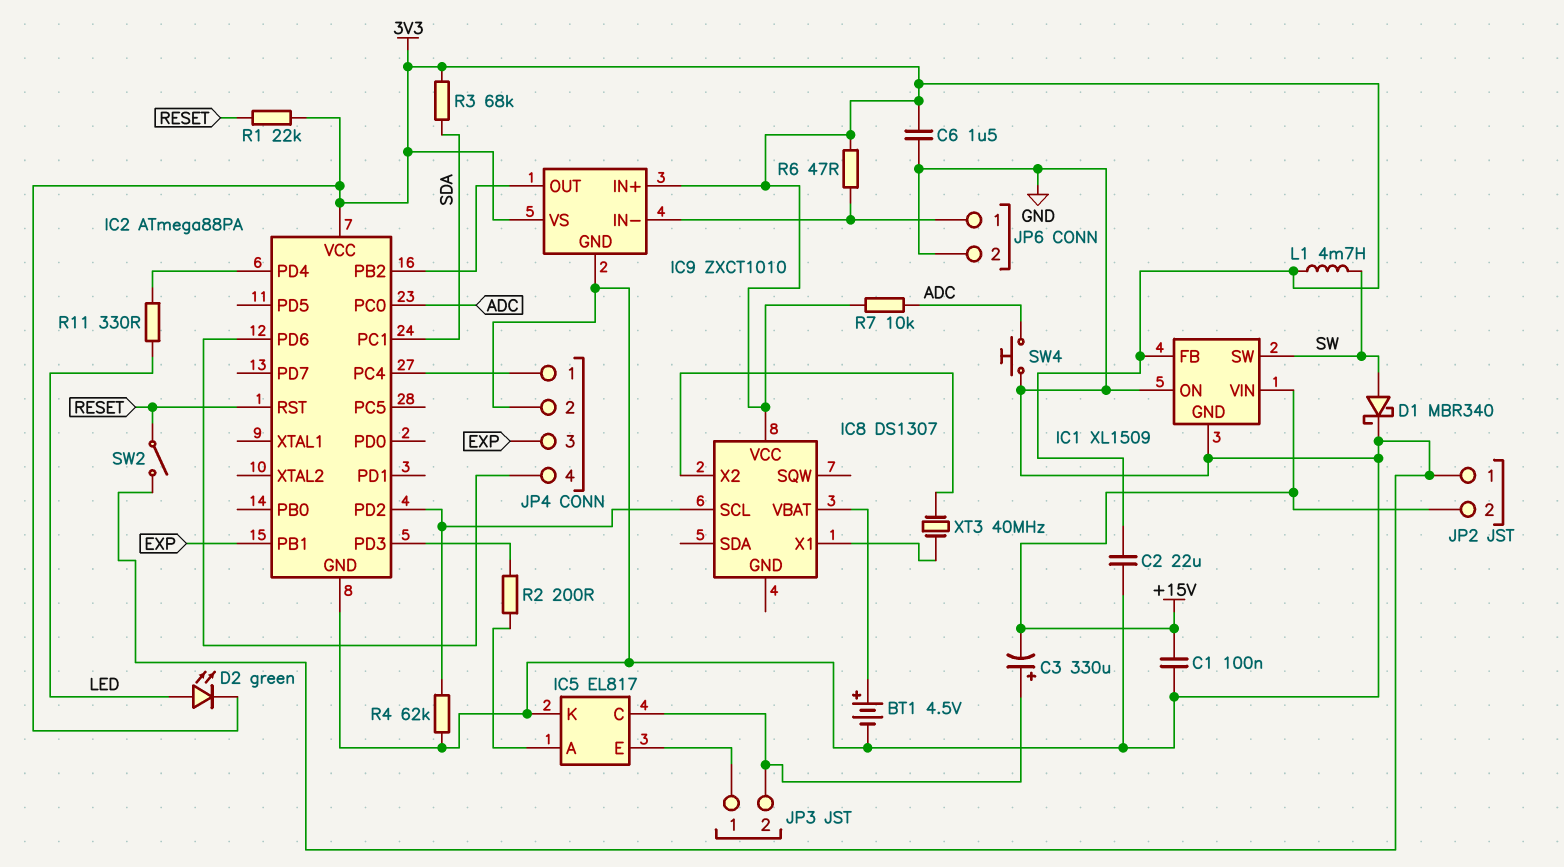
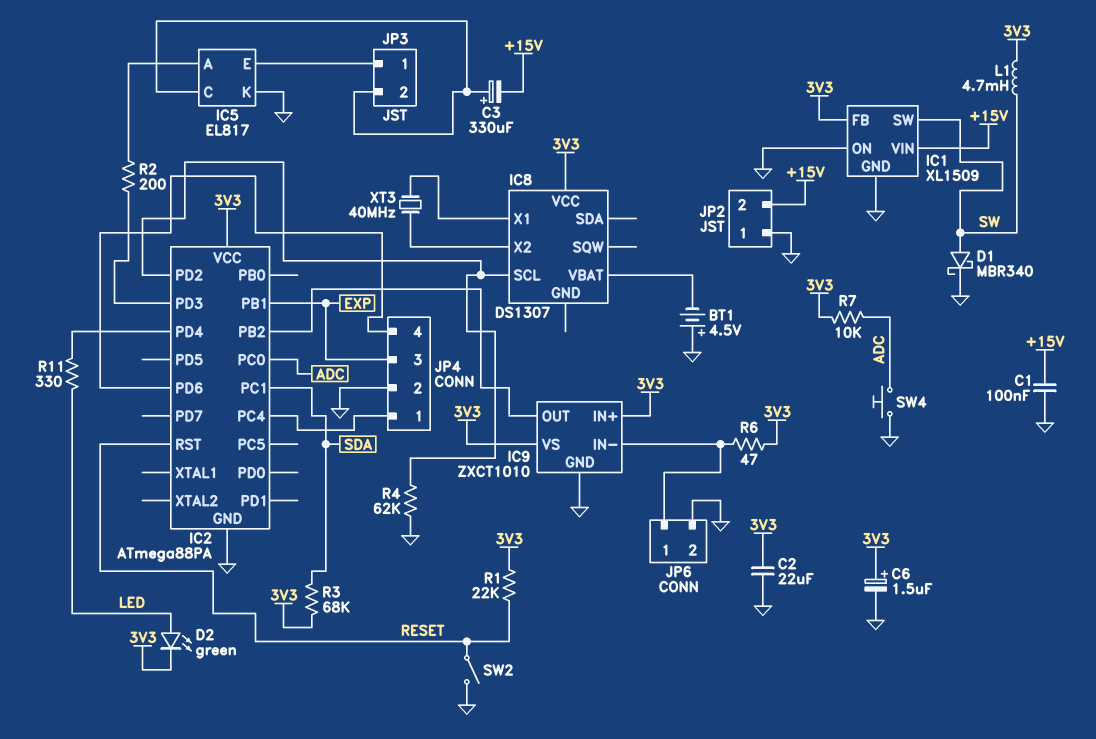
BT1: 4.5V (plus IC8/VBAT, minus GND) -> 4.5V (plus GND, minus IC8/VBAT)
C6: 1.5uF (3V3, GND) -> 1.5uF (plus 3V3, minus GND)

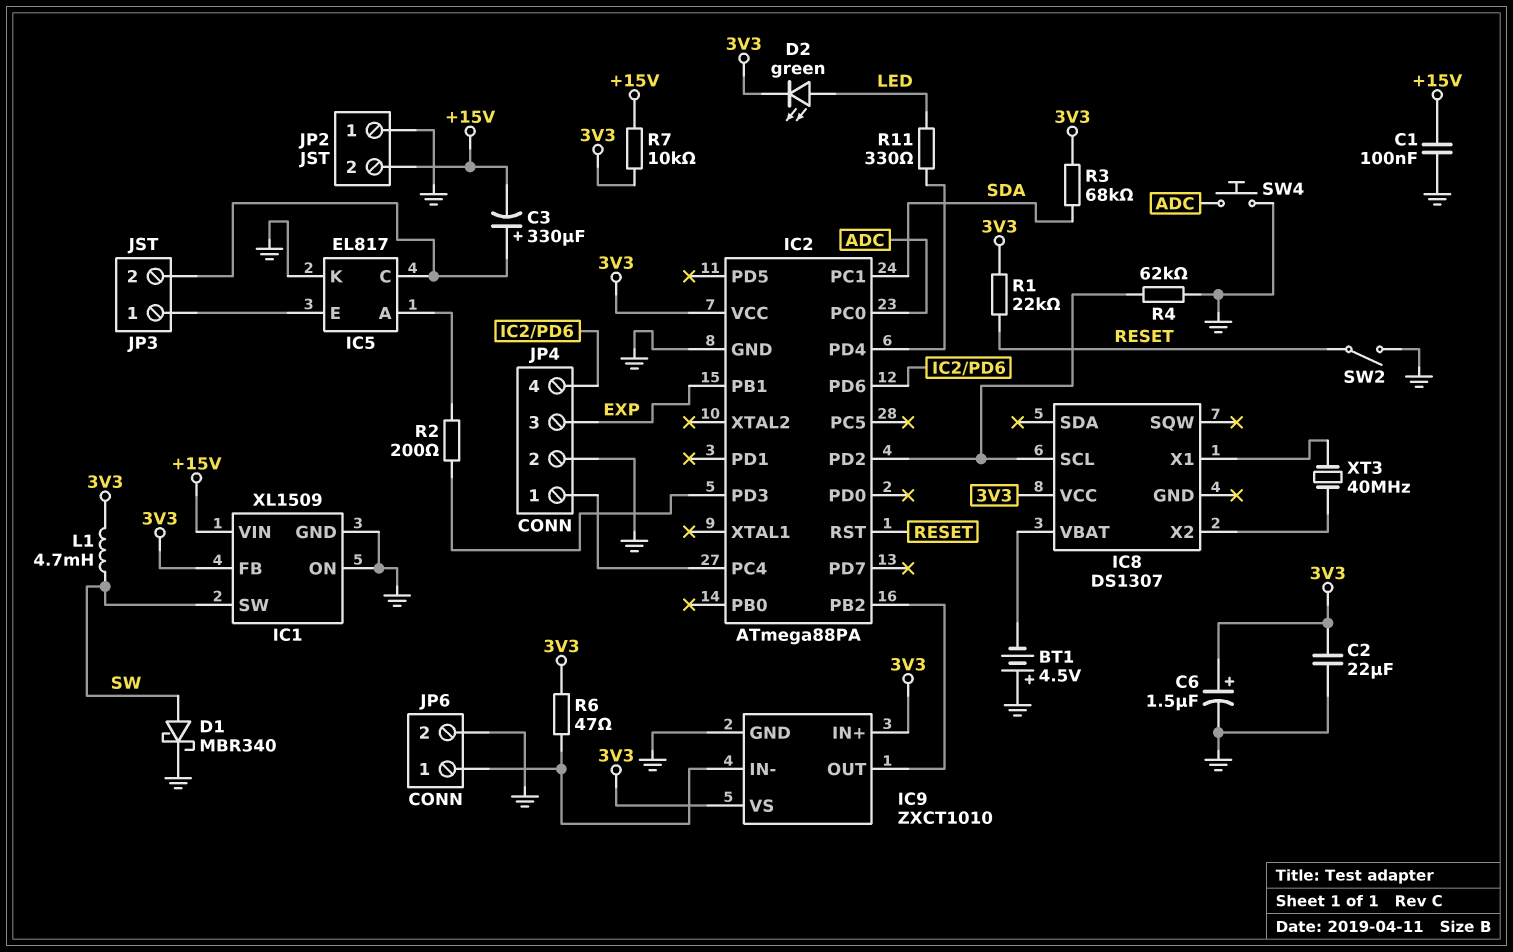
R7: 10k (3V3, ADC) -> 10k (+15V, 3V3)

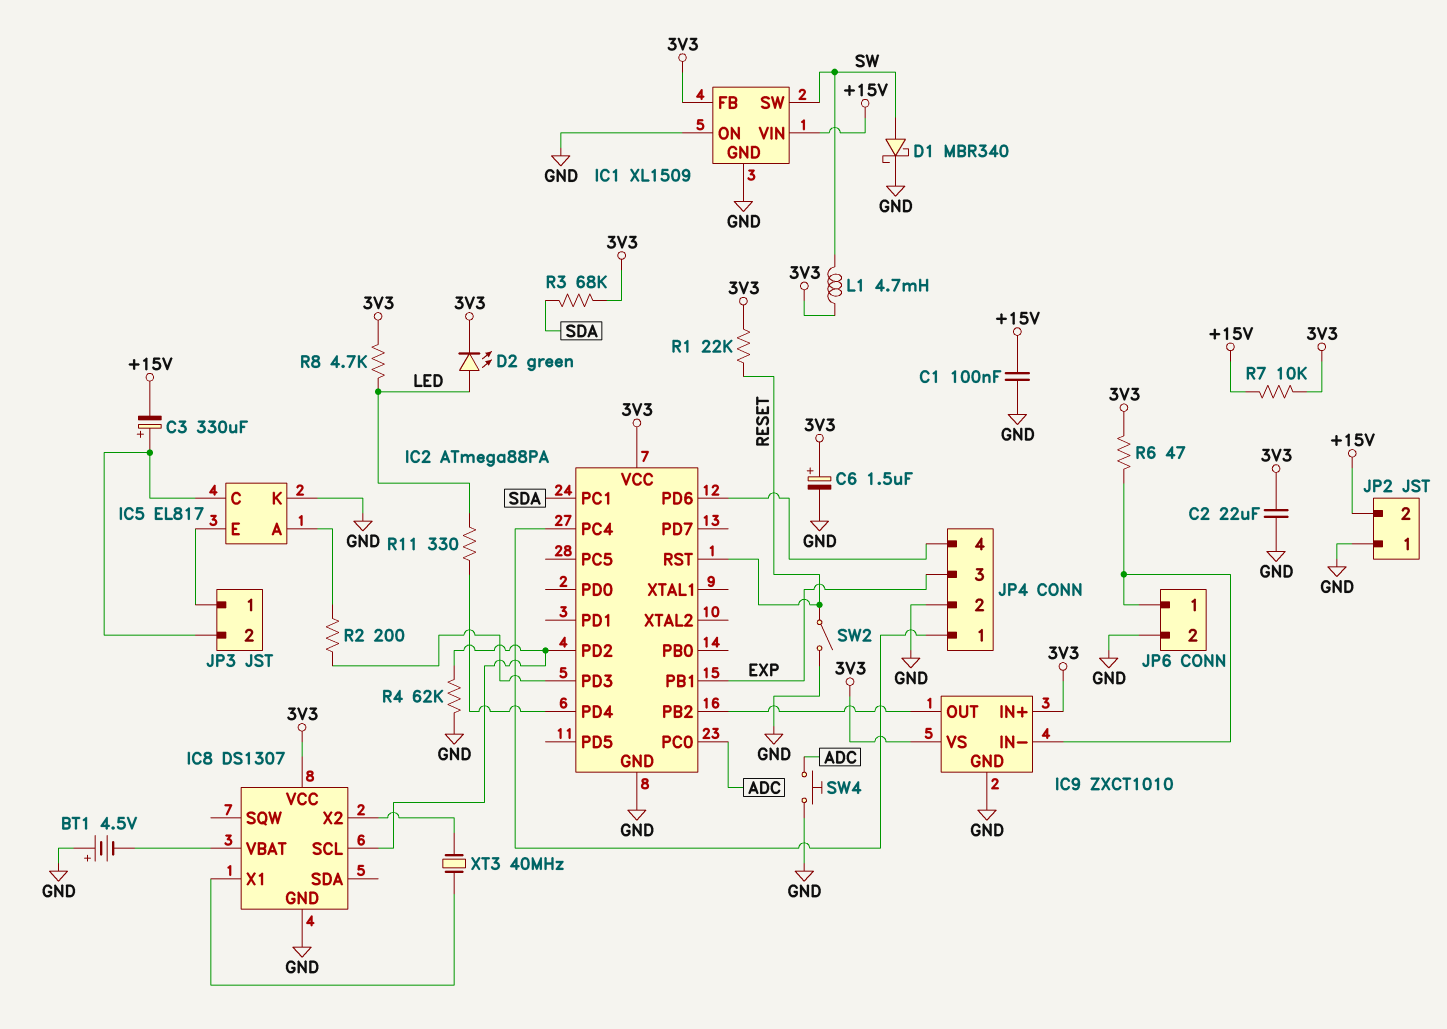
IC8 pin GND: none -> GND
R8: none -> 4.7k (3V3, LED)

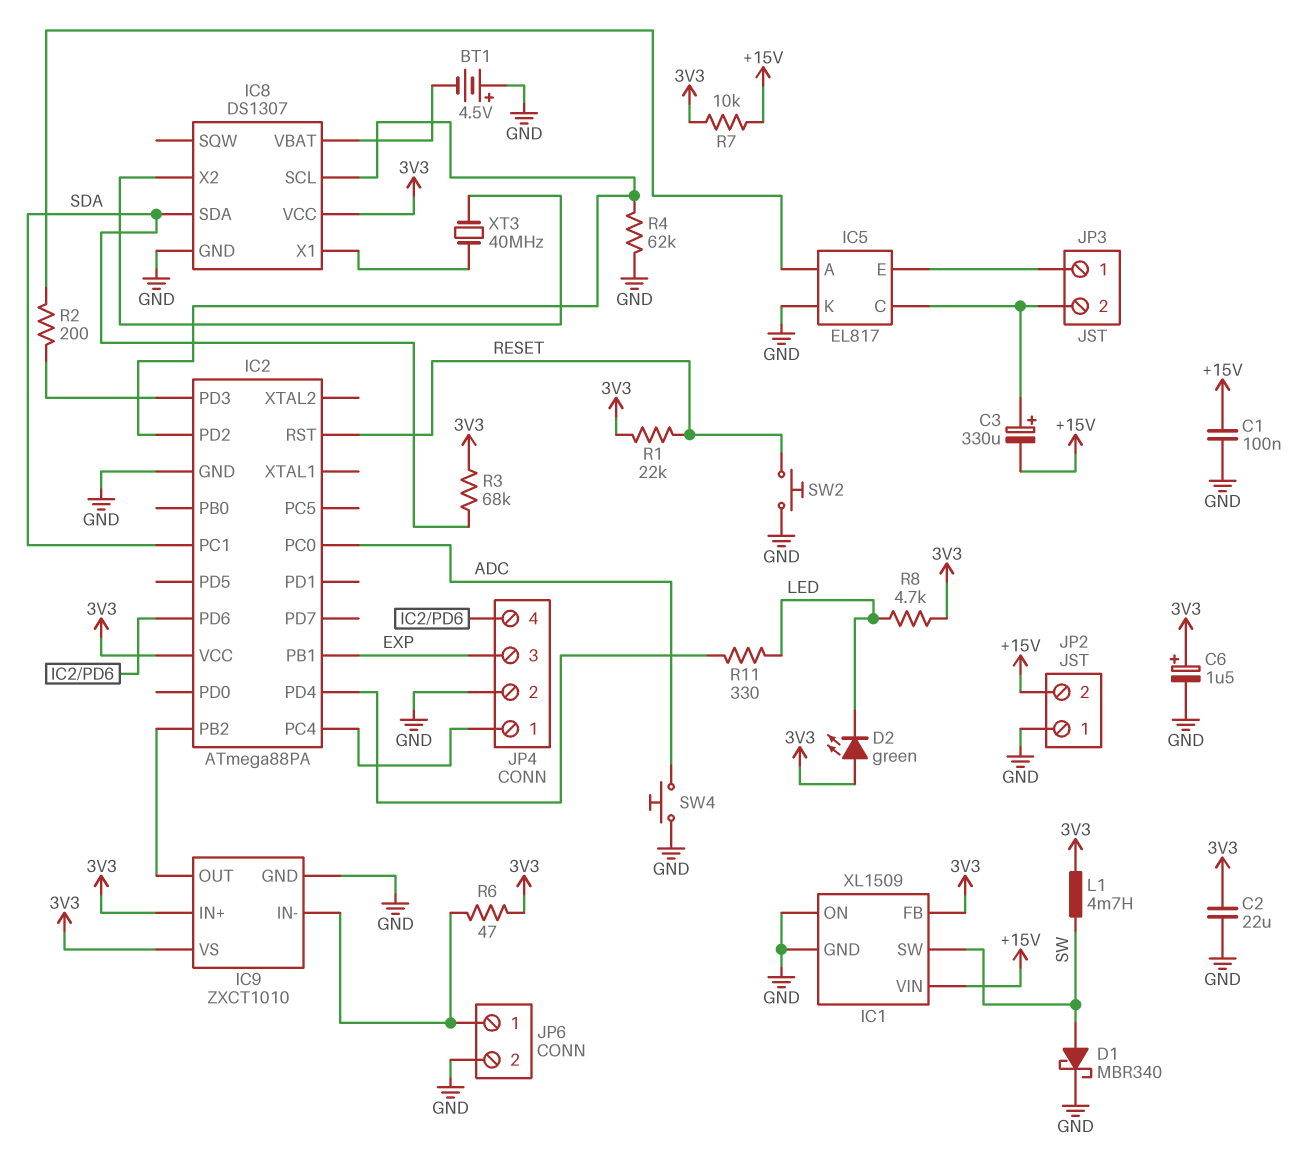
D2: LED green (A LED, K 3V3) -> LED green (A 3V3, K LED)
IC8 pin SDA: none -> SDA
SW2: switch (GND, RESET) -> button (GND, RESET)

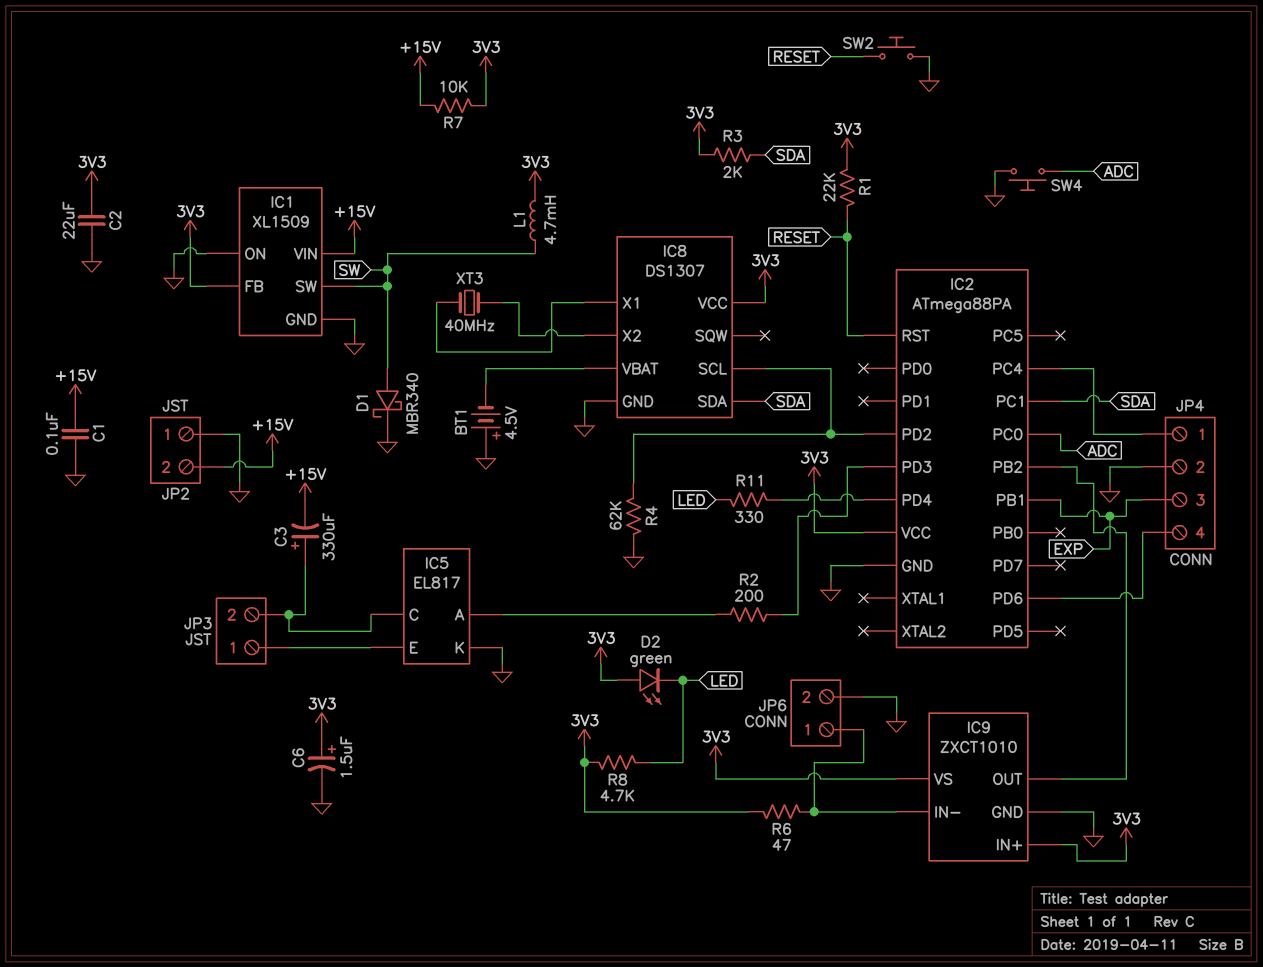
R3: 68k (3V3, SDA) -> 2k (3V3, SDA)

